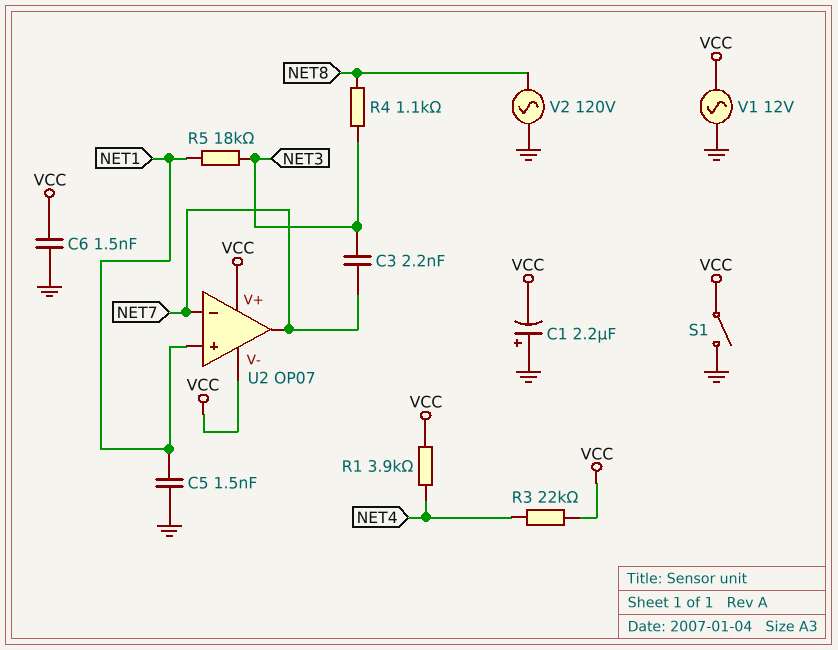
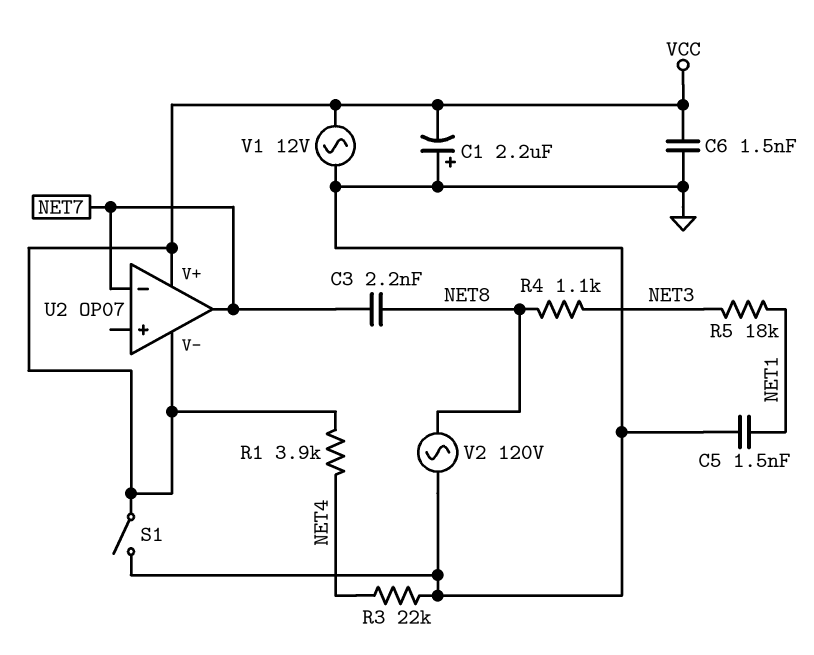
C3: 2.2nF (NET3, NET7) -> 2.2nF (NET7, NET8)
R3: 22k (NET4, VCC) -> 22k (GND, NET4)
U2 pin in+: NET1 -> none

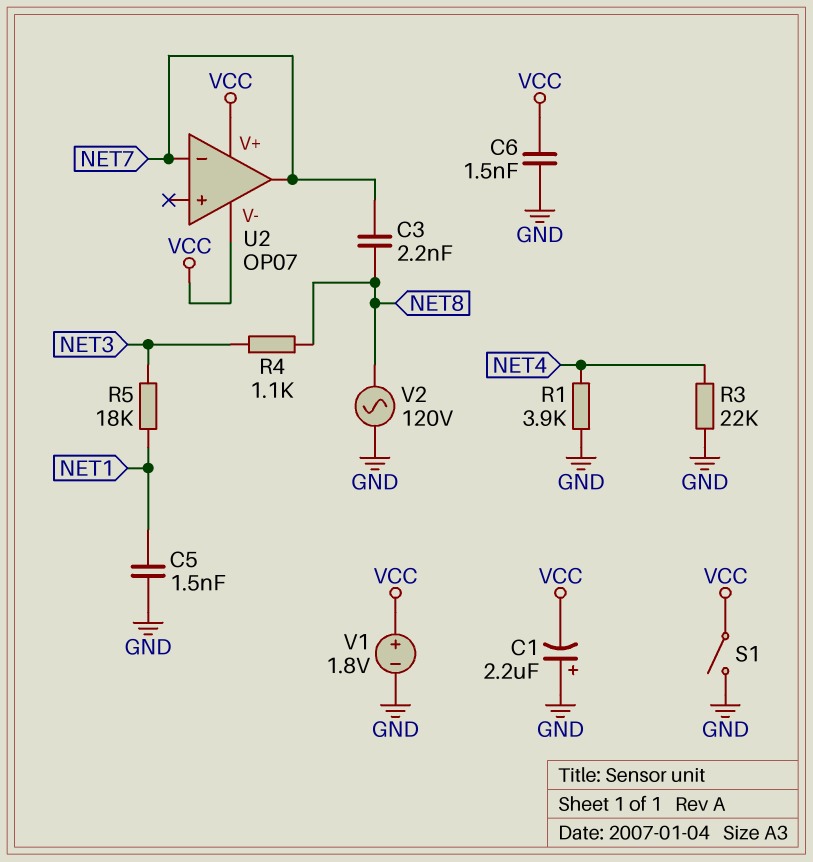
R1: 3.9k (NET4, VCC) -> 3.9k (GND, NET4)
V1: AC 12V (GND, VCC) -> 1.8V (plus VCC, minus GND)

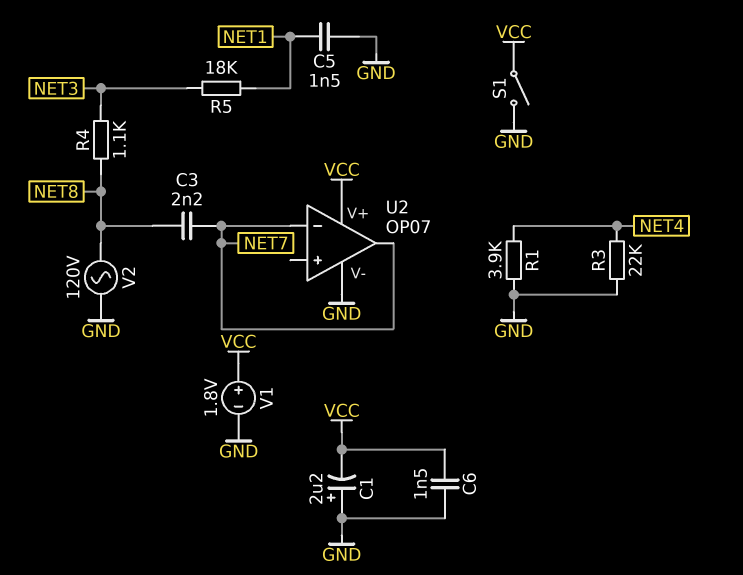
U2 pin V-: VCC -> GND

